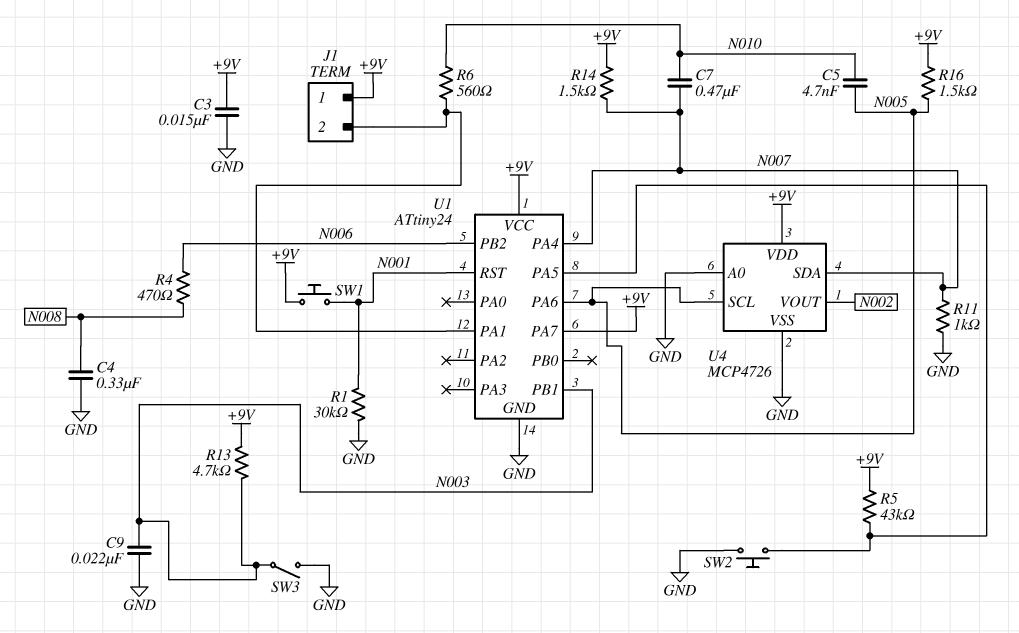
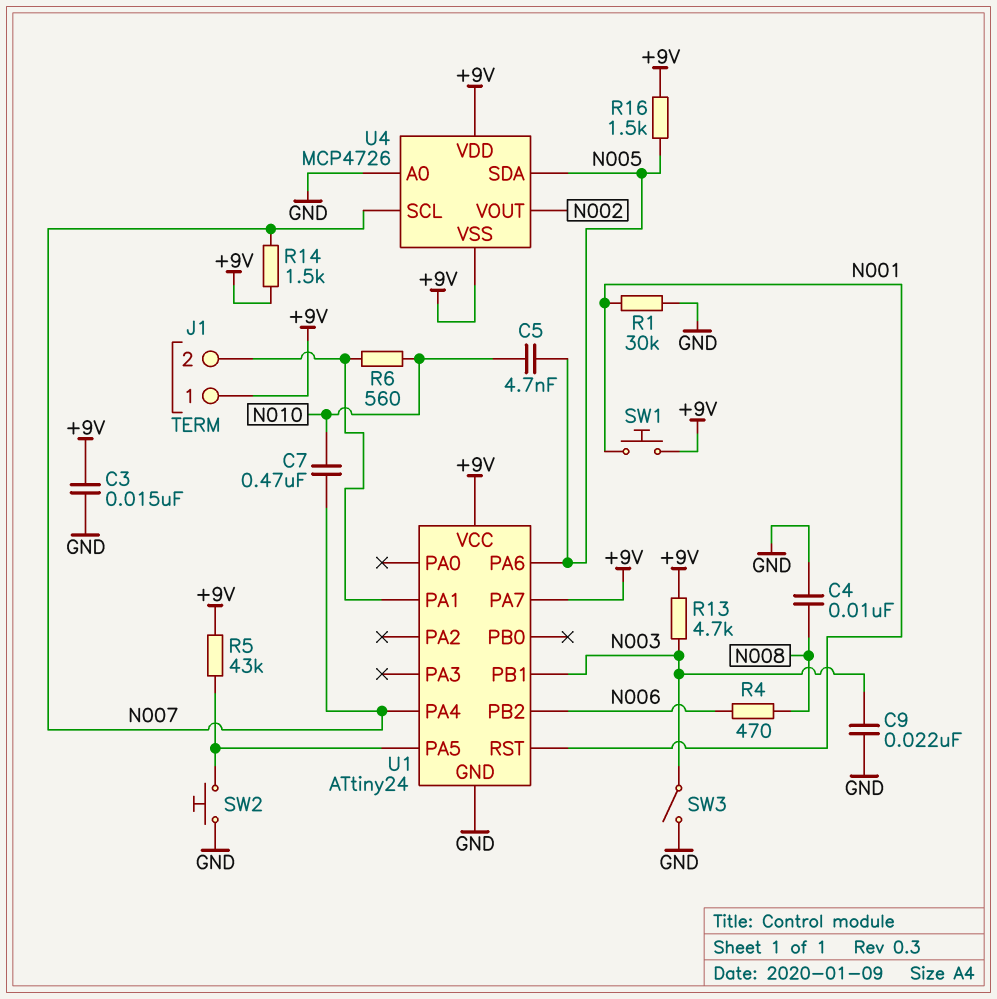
C4: 330nF (GND, N008) -> 10nF (GND, N008)
R11: 1k (GND, N007) -> none
U4 pin SCL: N005 -> N007
U4 pin SDA: N007 -> N005
U4 pin VSS: GND -> +9V

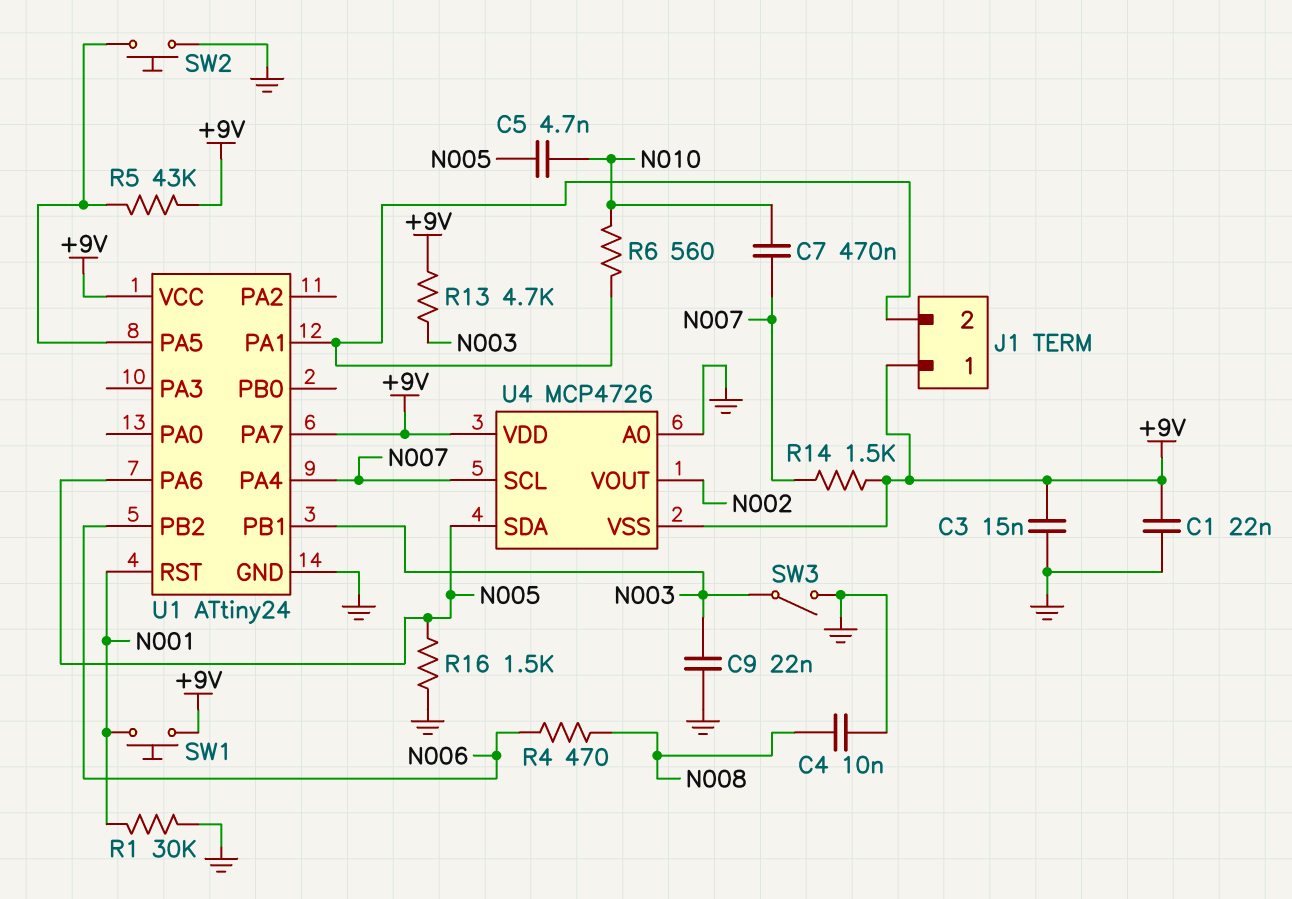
C1: none -> 22nF (+9V, GND)
R16: 1.5k (+9V, N005) -> 1.5k (GND, N005)

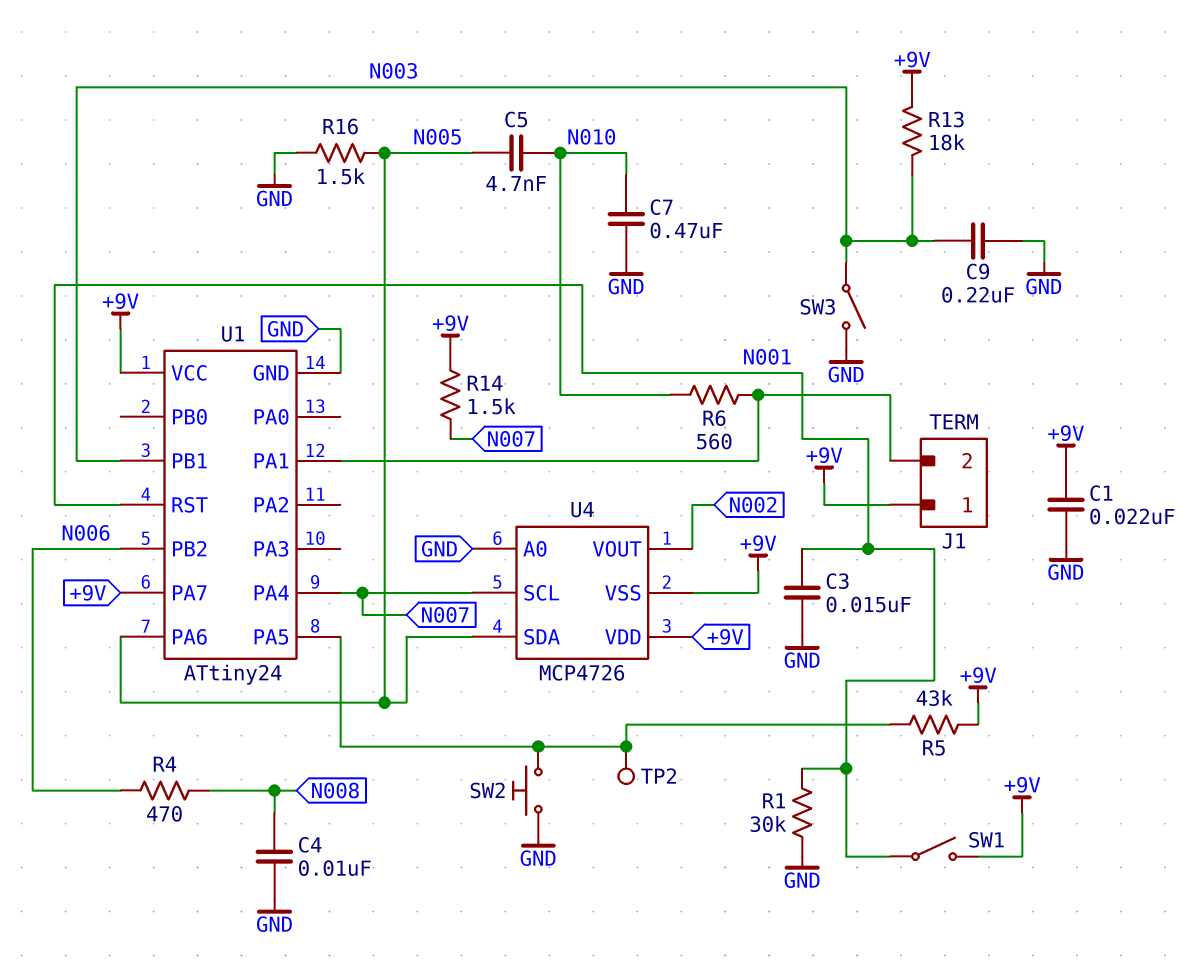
C3: 15nF (+9V, GND) -> 15nF (GND, N001)
C7: 470nF (N007, N010) -> 470nF (GND, N010)
C9: 22nF (GND, N003) -> 220nF (GND, N003)
R13: 4.7k (+9V, N003) -> 18k (+9V, N003)
SW1: button (+9V, N001) -> switch (+9V, N001)
TP2: none -> test point (U1/PA5)

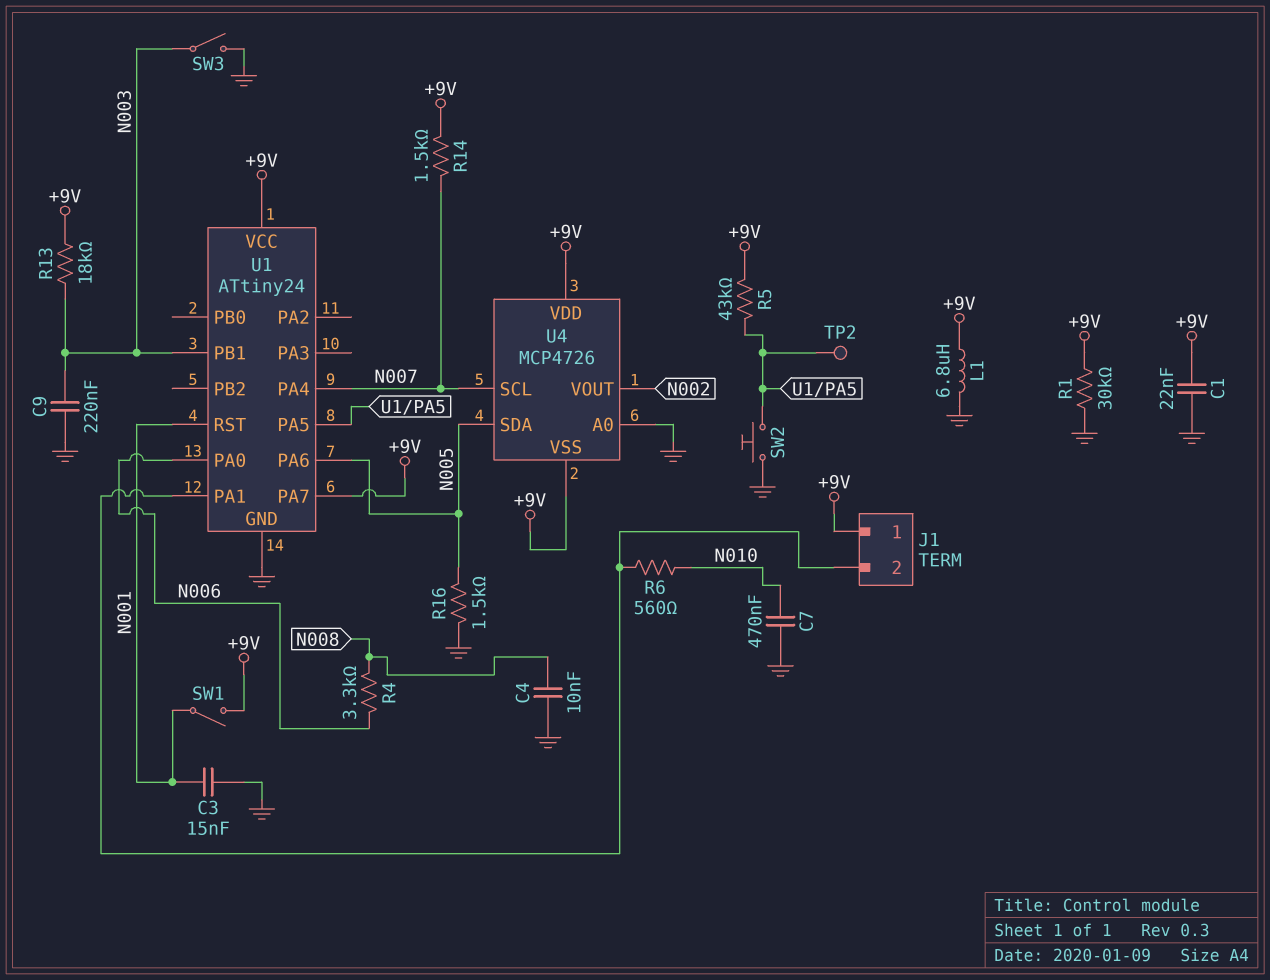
C5: 4.7nF (N005, N010) -> none
L1: none -> 6.8uH (+9V, GND)
R1: 30k (GND, N001) -> 30k (+9V, GND)
R4: 470 (N006, N008) -> 3.3k (N006, N008)
U1 pin PA0: none -> N006
U1 pin PB2: N006 -> none

